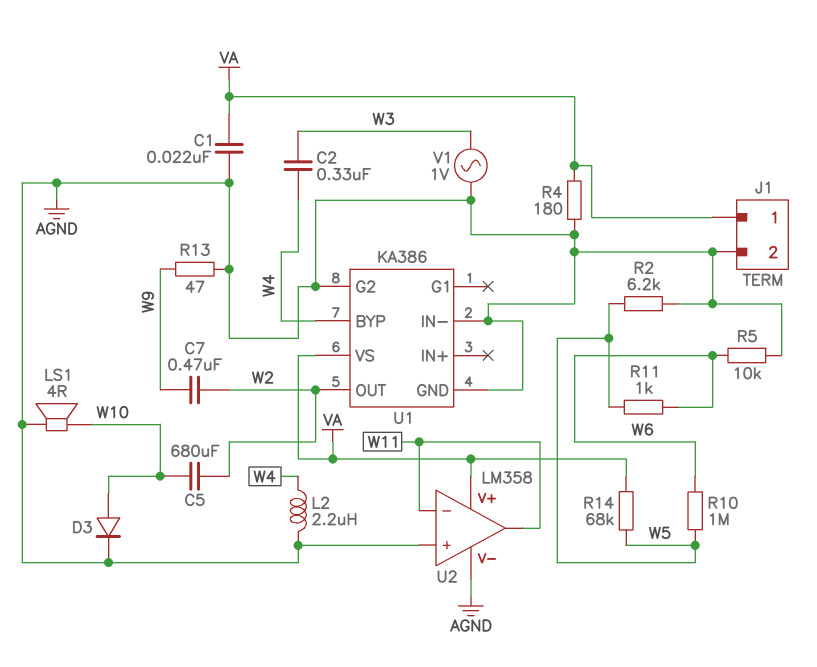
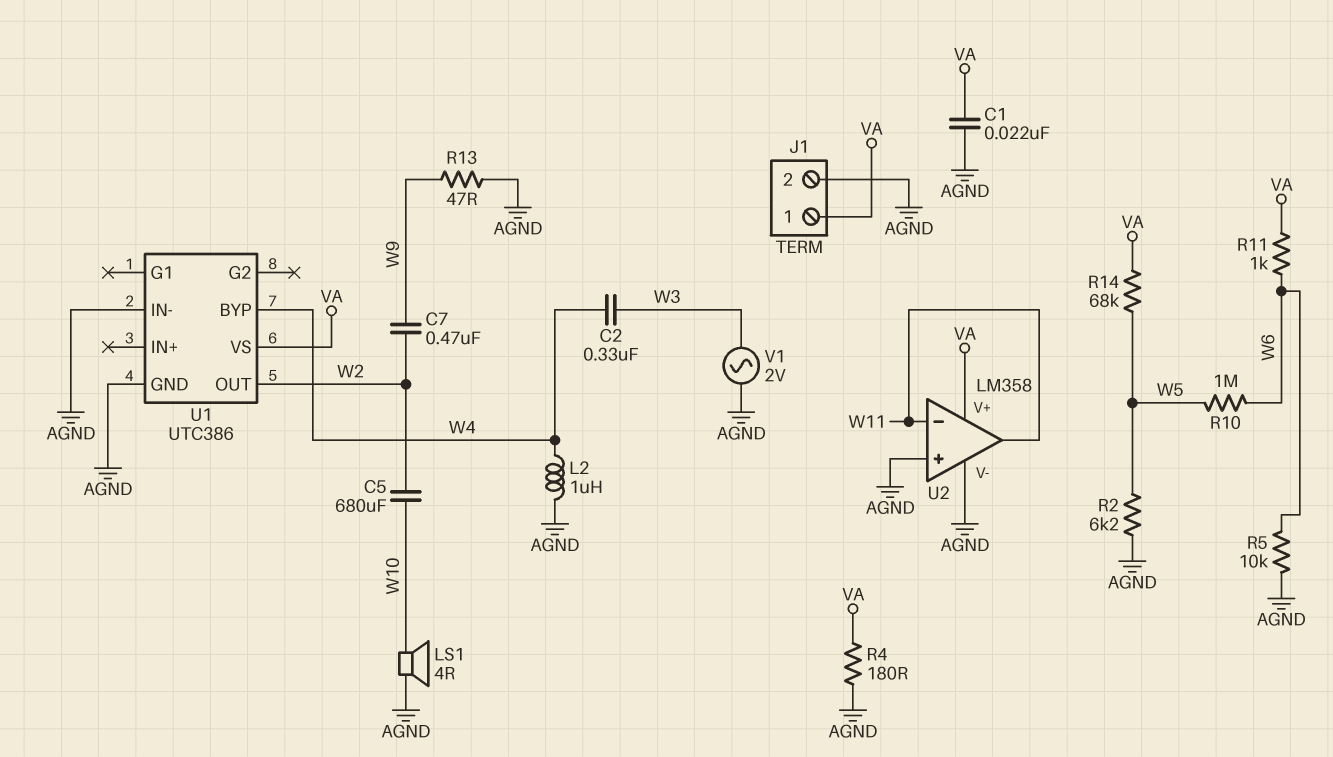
D3: diode (A W10, K AGND) -> none
L2: 2.2uH (AGND, W4) -> 1uH (AGND, W4)
R11: 1k (W5, W6) -> 1k (VA, W6)
U1: KA386 -> UTC386
U1 pin G2: AGND -> none
V1: AC 1V (AGND, W3) -> AC 2V (AGND, W3)

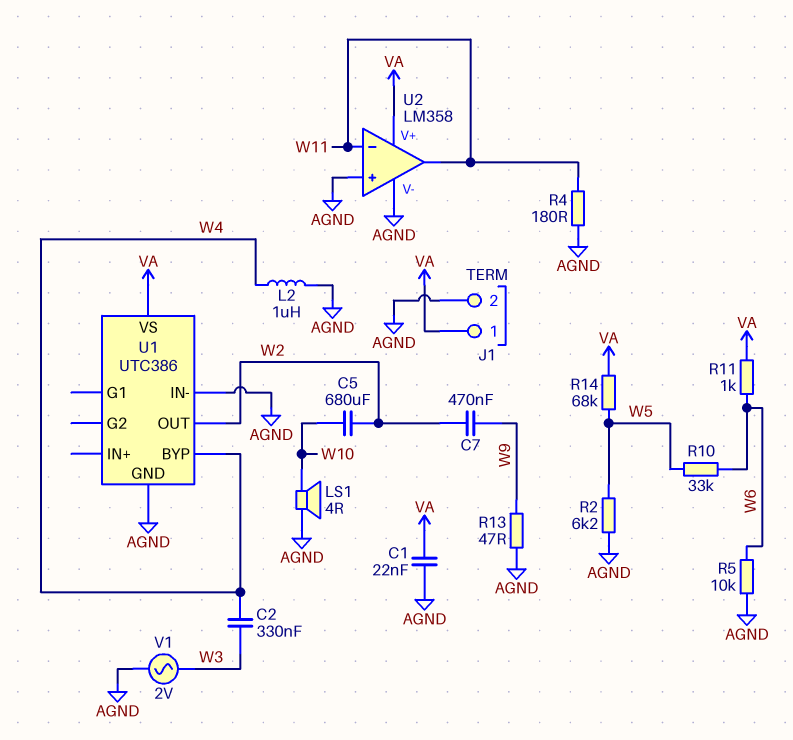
R4: 180 (AGND, VA) -> 180 (AGND, W11)
R10: 1M (W5, W6) -> 33k (W5, W6)

